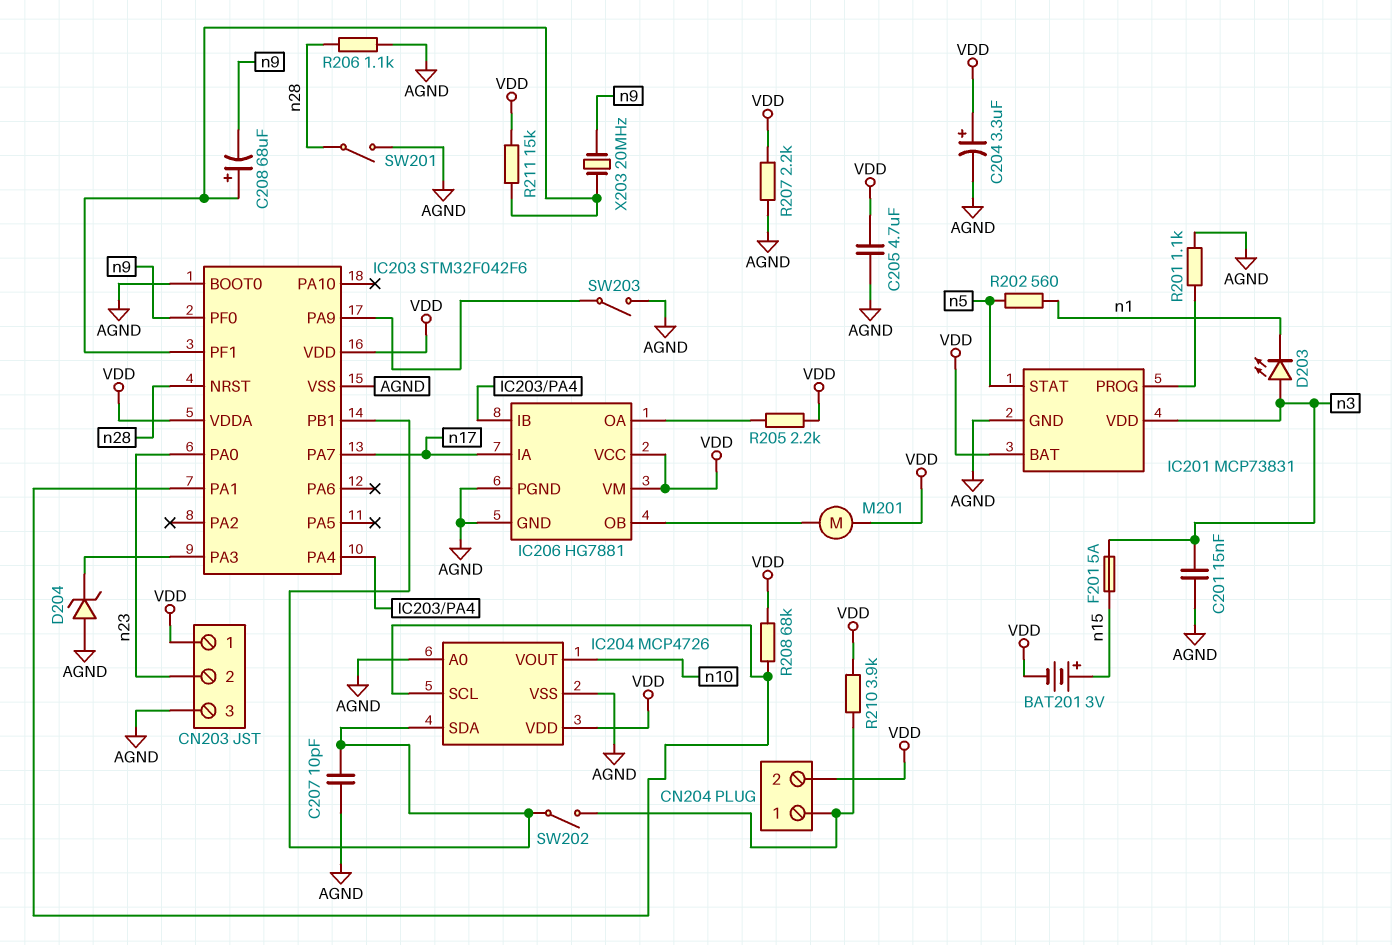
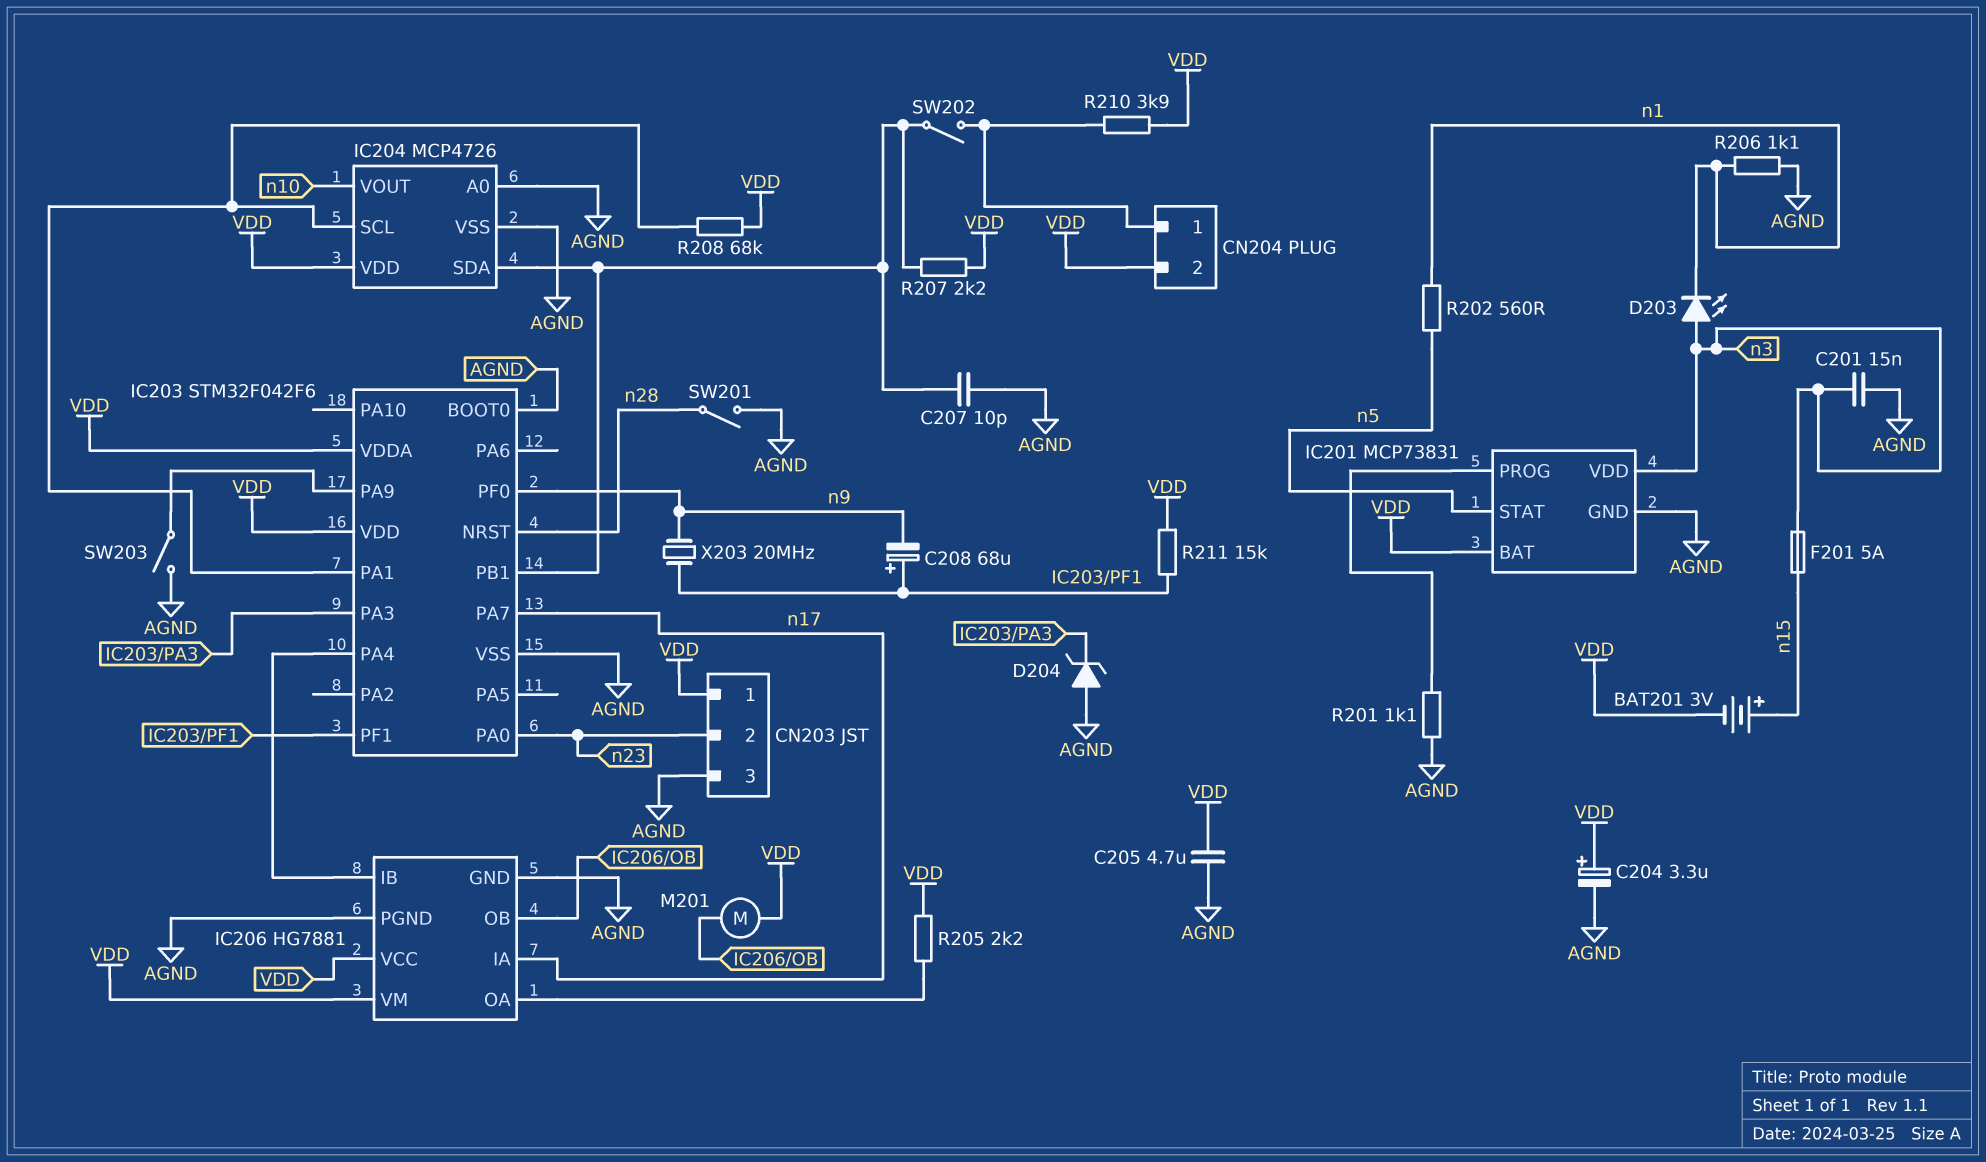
R206: 1.1k (AGND, n28) -> 1.1k (AGND, n1)
R207: 2.2k (AGND, VDD) -> 2.2k (IC203/PB1, VDD)

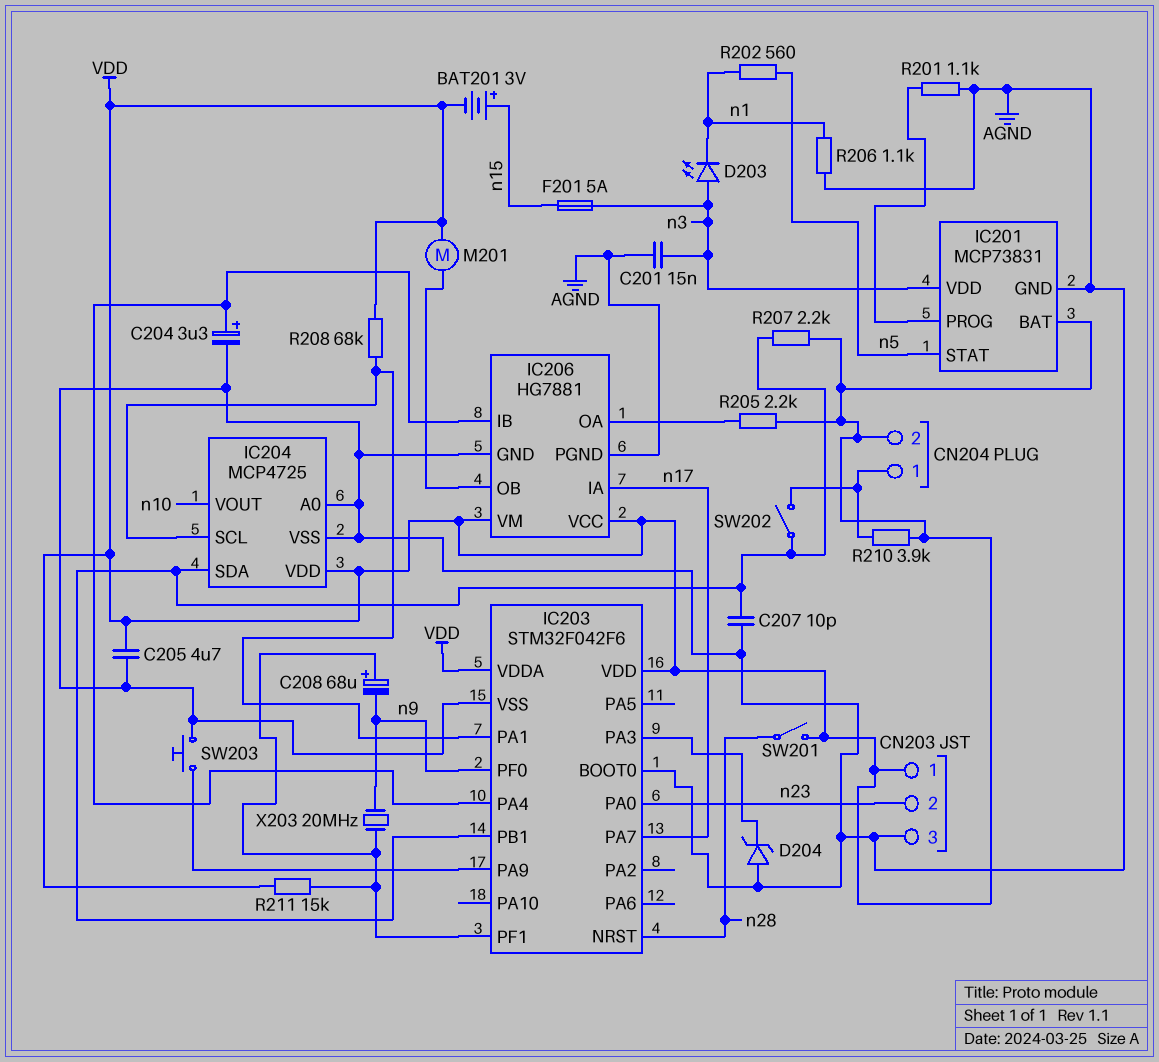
C204: 3.3uF (plus VDD, minus AGND) -> 3.3uF (plus IC203/PA4, minus AGND)
IC204: MCP4726 -> MCP4725
SW201: switch (AGND, n28) -> switch (VDD, n28)
SW203: switch (AGND, IC203/PA9) -> button (AGND, IC203/PA9)

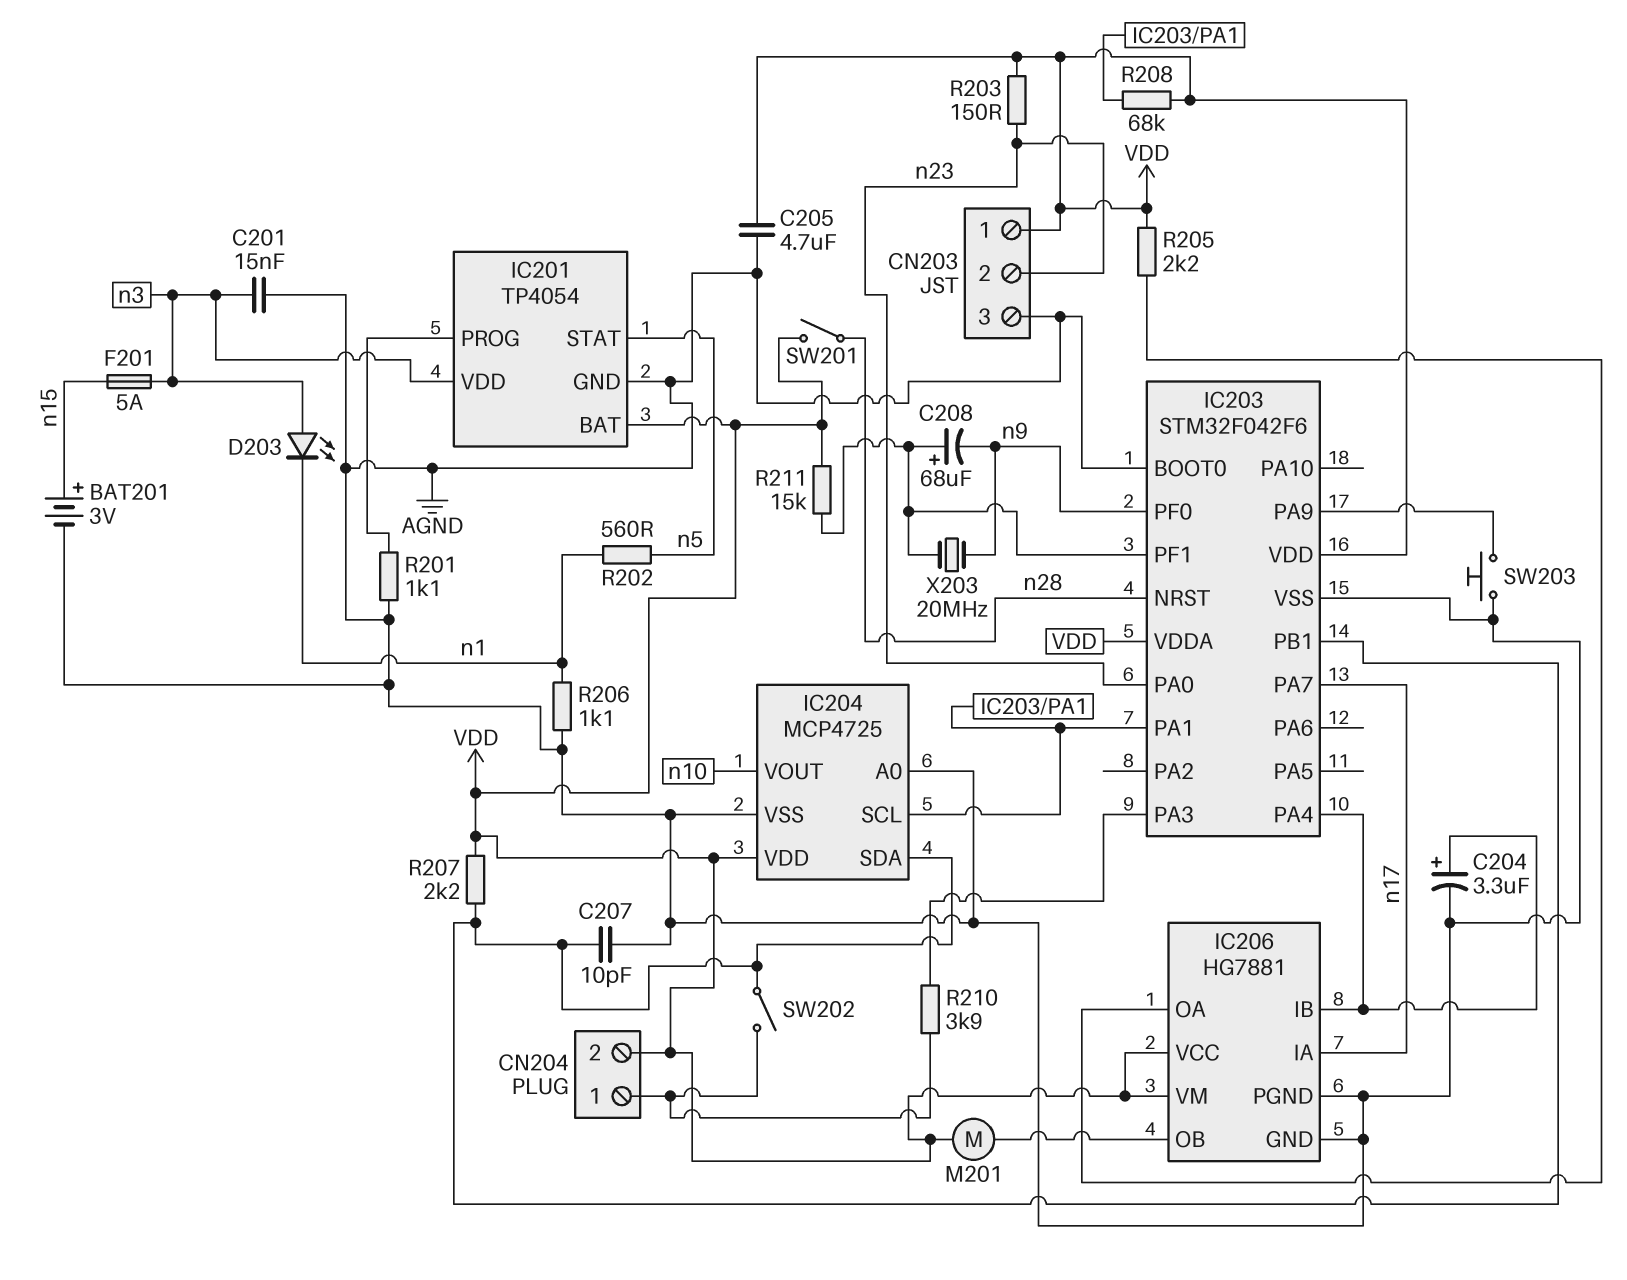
BAT201: 3V (plus n15, minus VDD) -> 3V (plus n15, minus AGND)
D204: zener (A AGND, K IC203/PA3) -> none
IC201: MCP73831 -> TP4054
R203: none -> 150 (VDD, n23)
R210: 3.9k (CN204/1, VDD) -> 3.9k (CN204/1, IC203/PA3)

